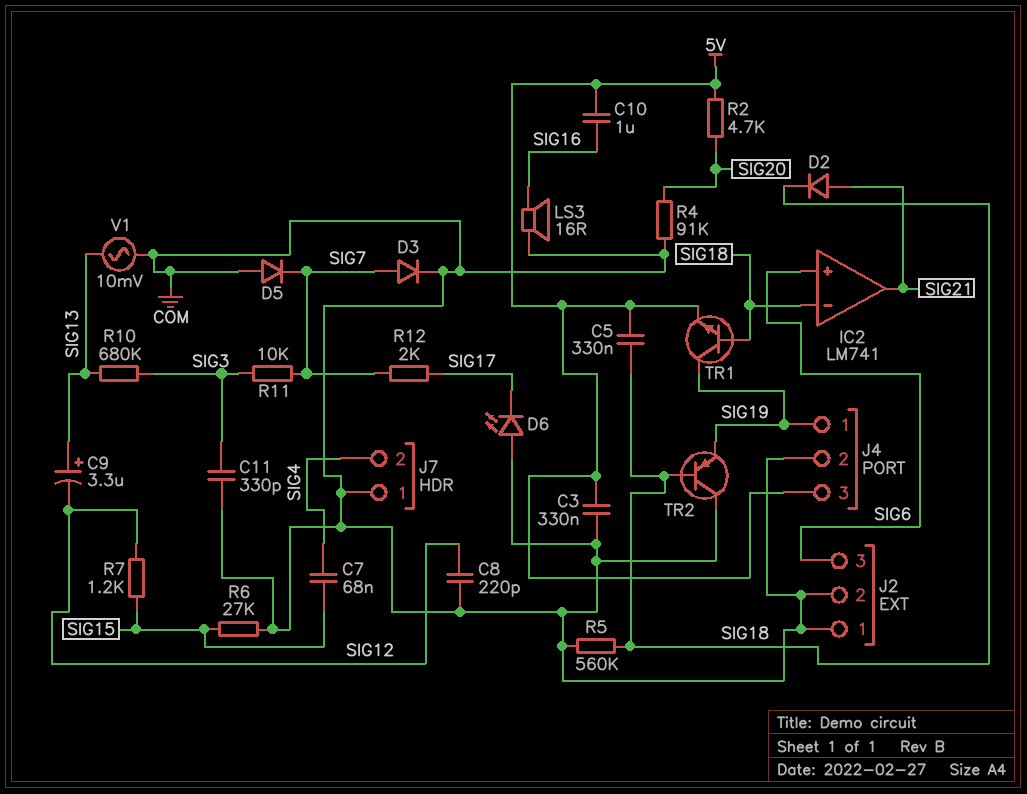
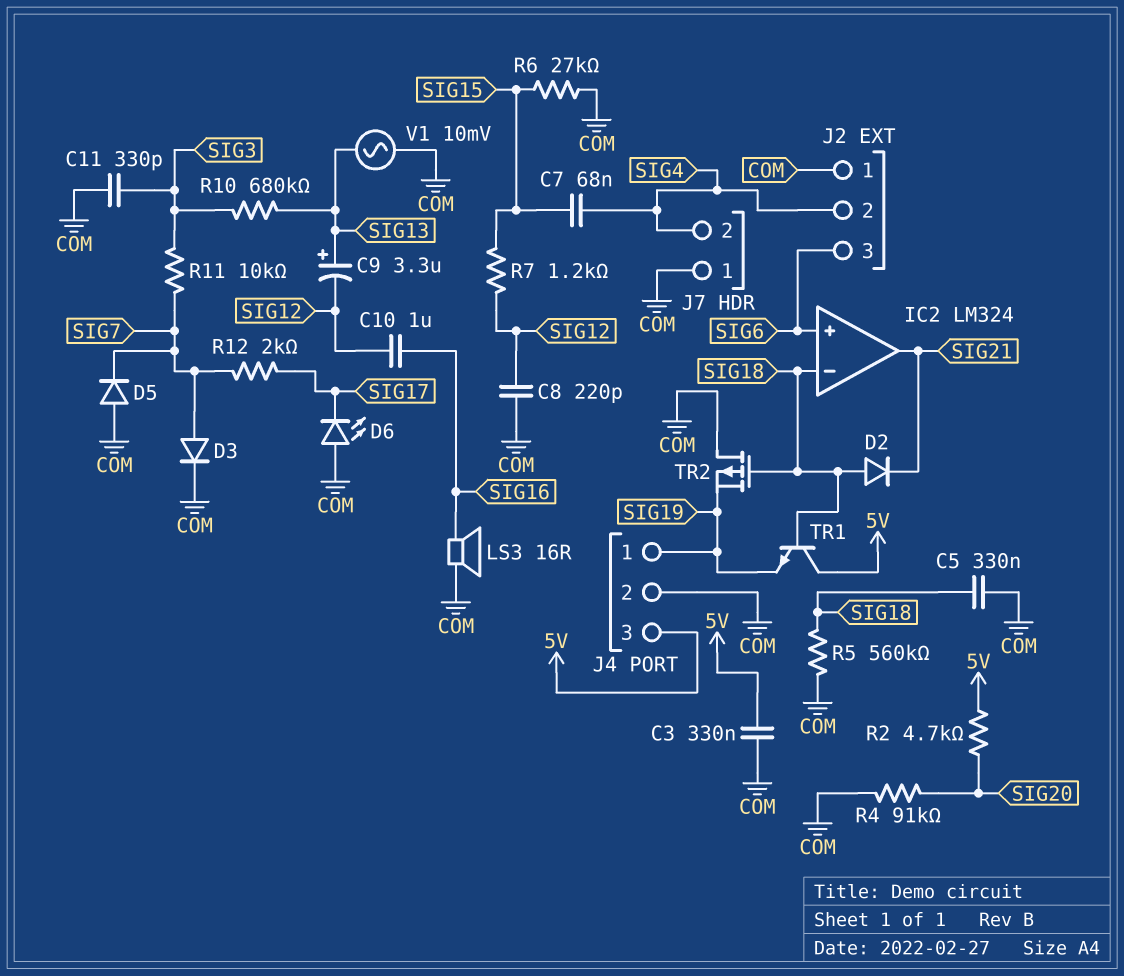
C5: 330nF (5V, SIG18) -> 330nF (COM, SIG18)
C10: 1uF (5V, SIG16) -> 1uF (SIG12, SIG16)
D2: diode (A SIG21, K SIG18) -> diode (A SIG18, K SIG21)
IC2: LM741 -> LM324
J2 pin 2: COM -> SIG4
TR1: NPN (B SIG18, C SIG19, E 5V) -> NPN (B SIG18, C 5V, E SIG19)
TR2: PNP (B SIG18, C COM, E SIG19) -> PMOS (G SIG18, D COM, S SIG19)

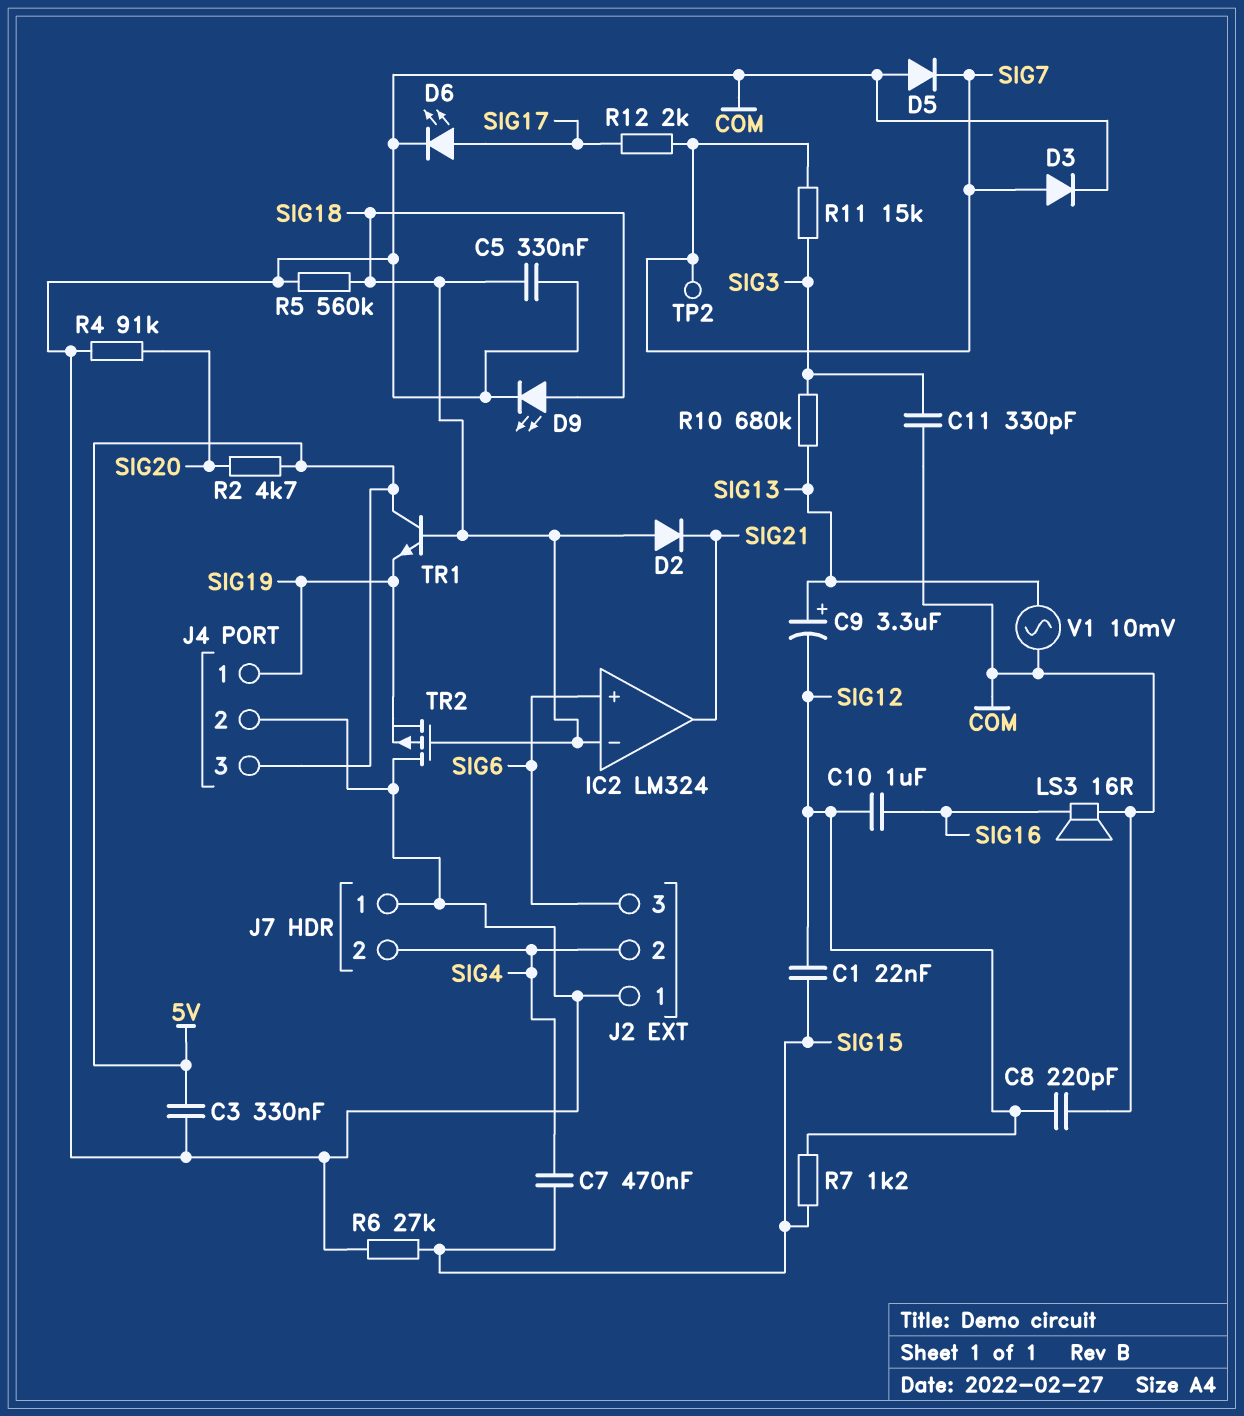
C1: none -> 22nF (SIG12, SIG15)
C7: 68nF (SIG4, SIG15) -> 470nF (SIG4, SIG15)
D6: LED (A COM, K SIG17) -> LED (A SIG17, K COM)
D9: none -> LED (A SIG18, K COM)
R11: 10k (SIG3, SIG7) -> 15k (SIG3, SIG7)
TP2: none -> test point (SIG7)

